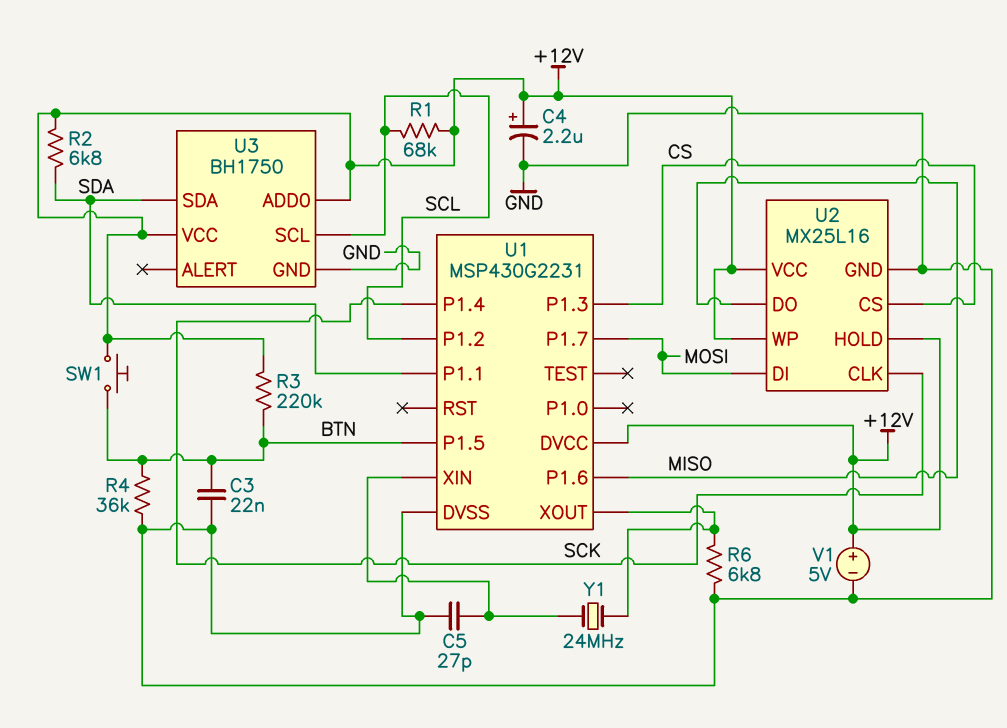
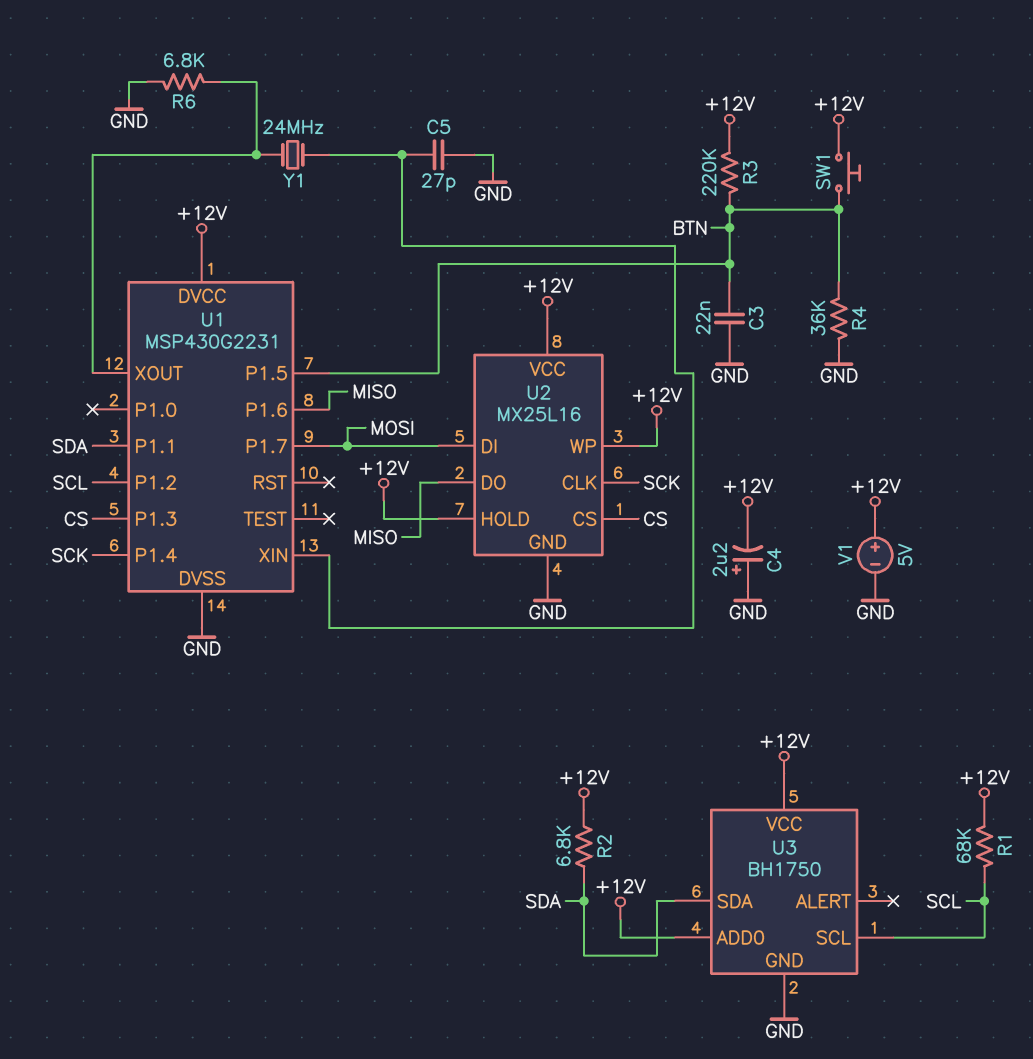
C4: 2.2uF (plus +12V, minus GND) -> 2.2uF (plus GND, minus +12V)

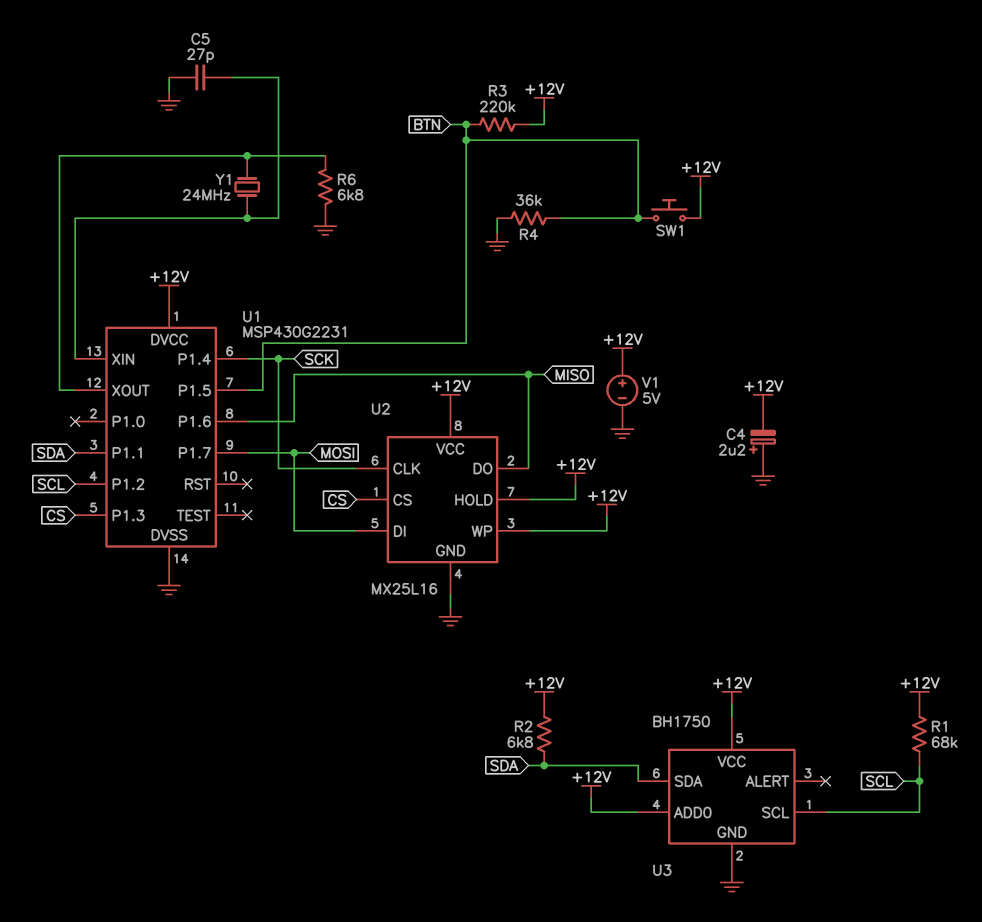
C3: 22nF (BTN, GND) -> none

